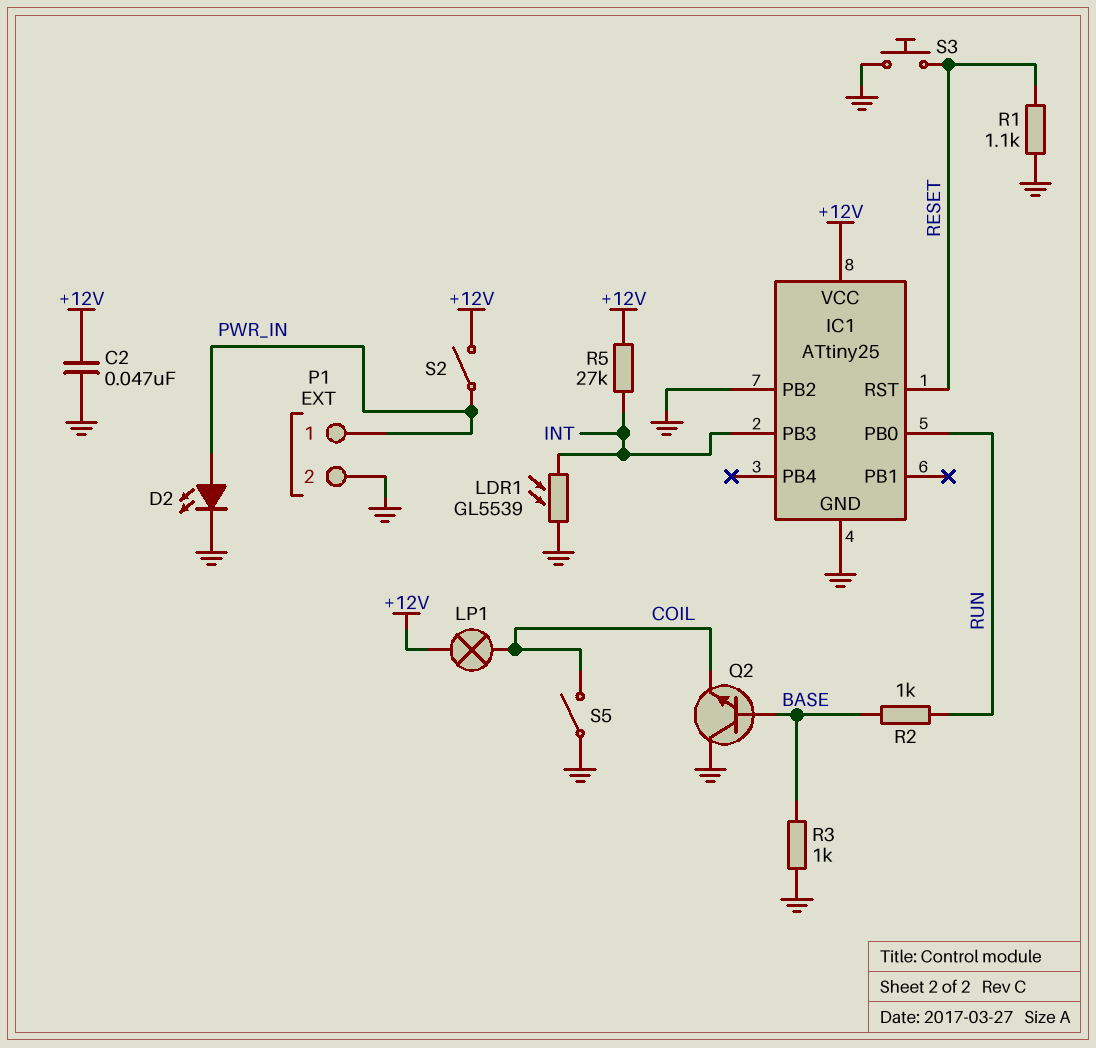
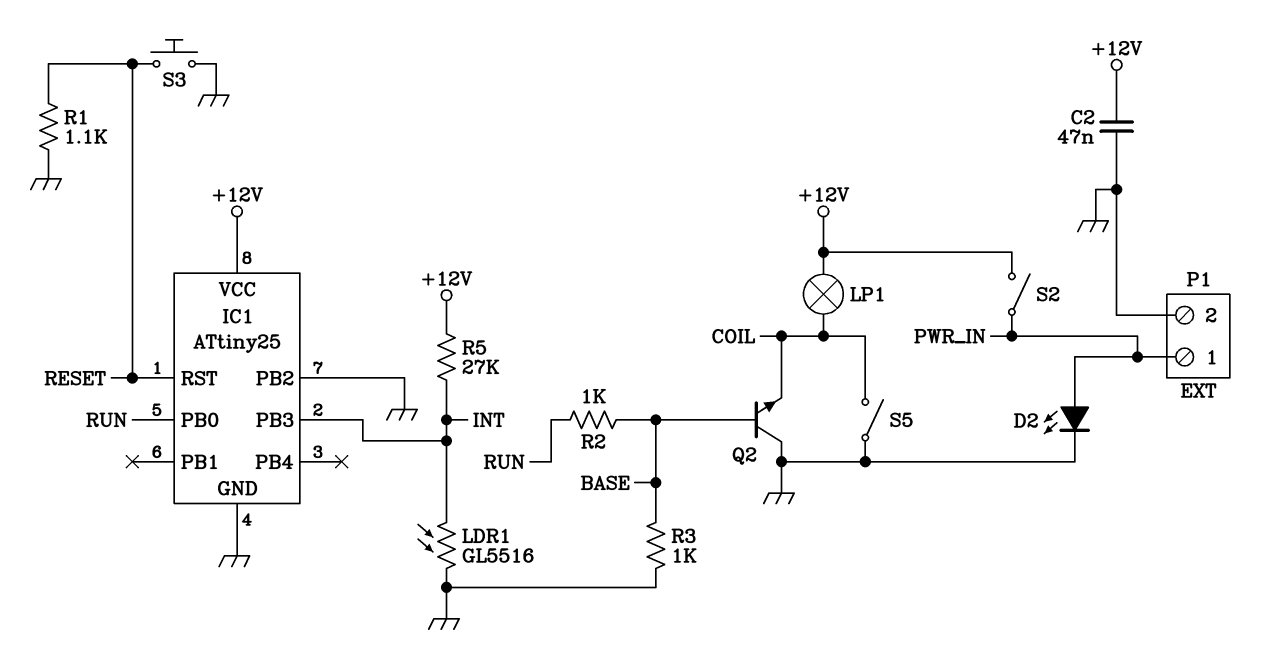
LDR1: GL5539 (GND, INT) -> GL5516 (GND, INT)

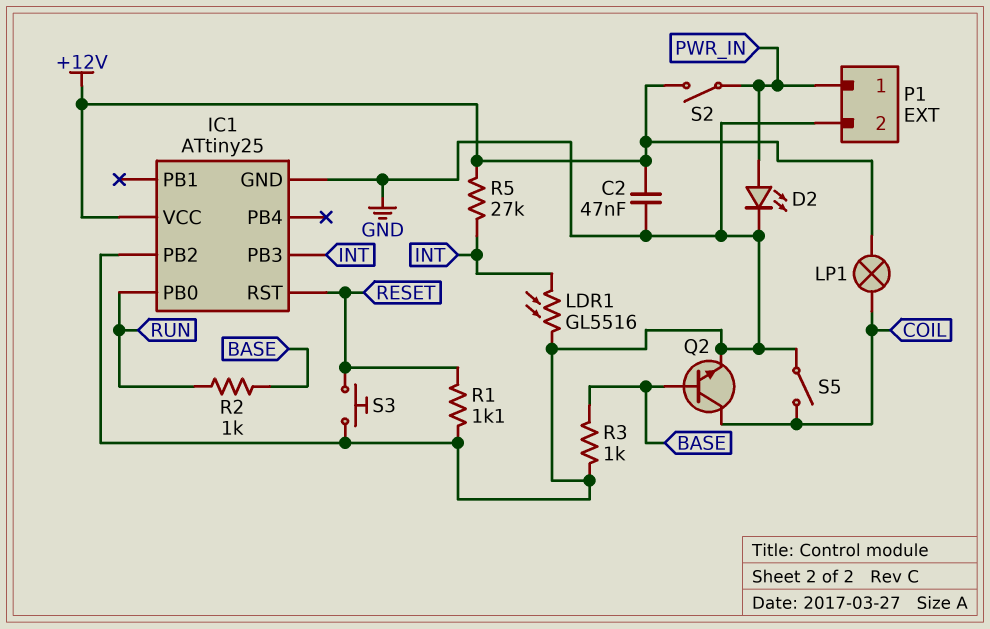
Q2: NPN (B BASE, C GND, E COIL) -> NPN (B BASE, C COIL, E GND)

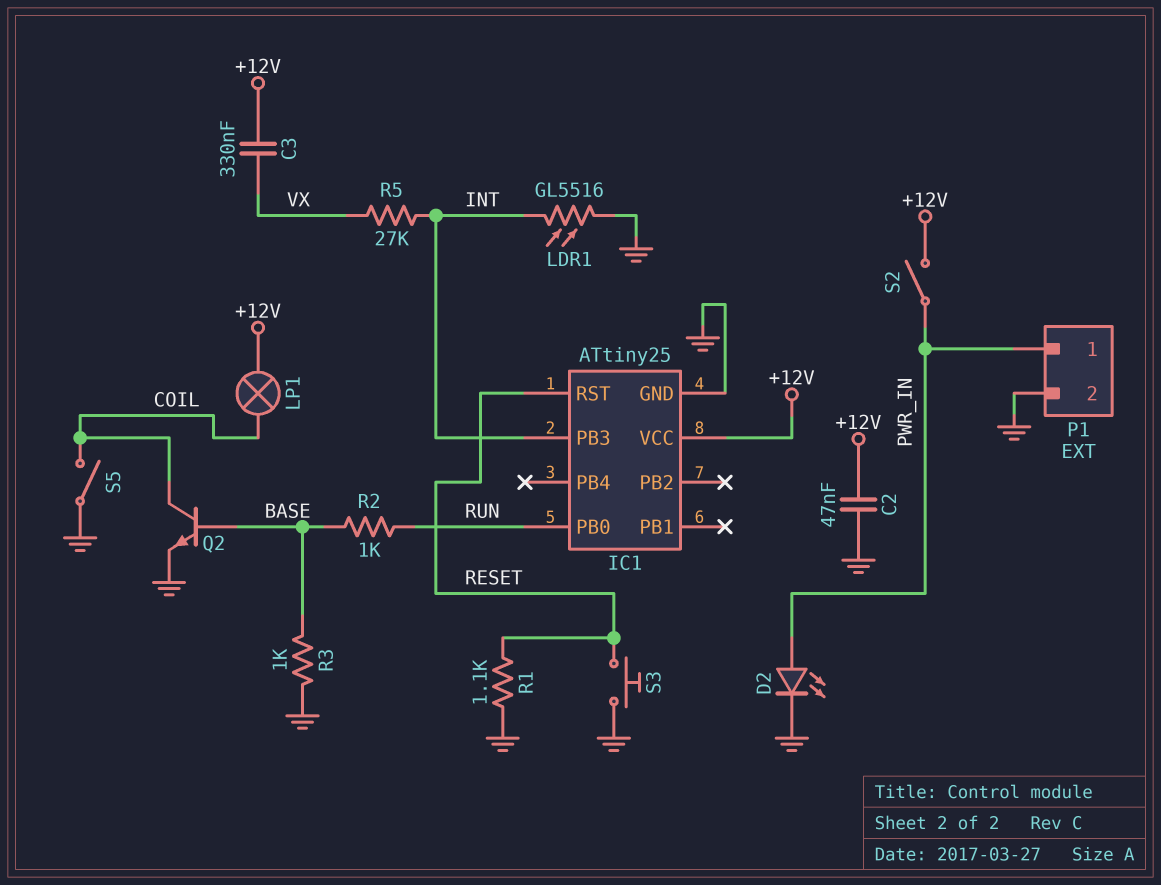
C3: none -> 330nF (+12V, VX)
IC1 pin PB2: GND -> none
R5: 27k (+12V, INT) -> 27k (INT, VX)

